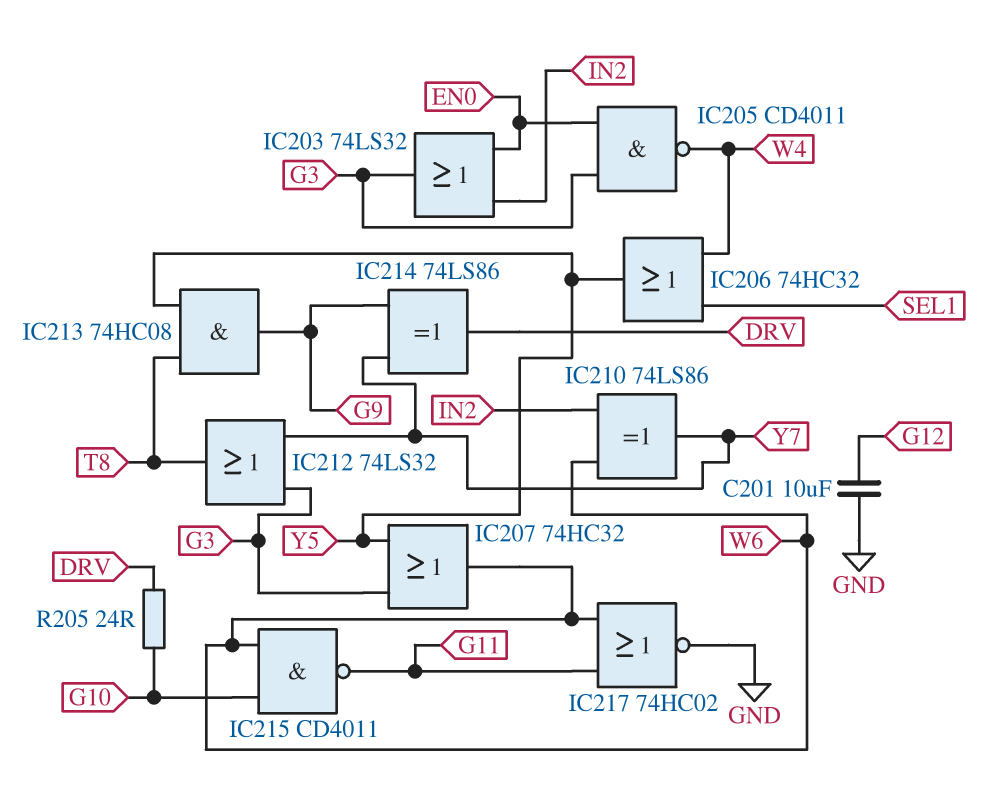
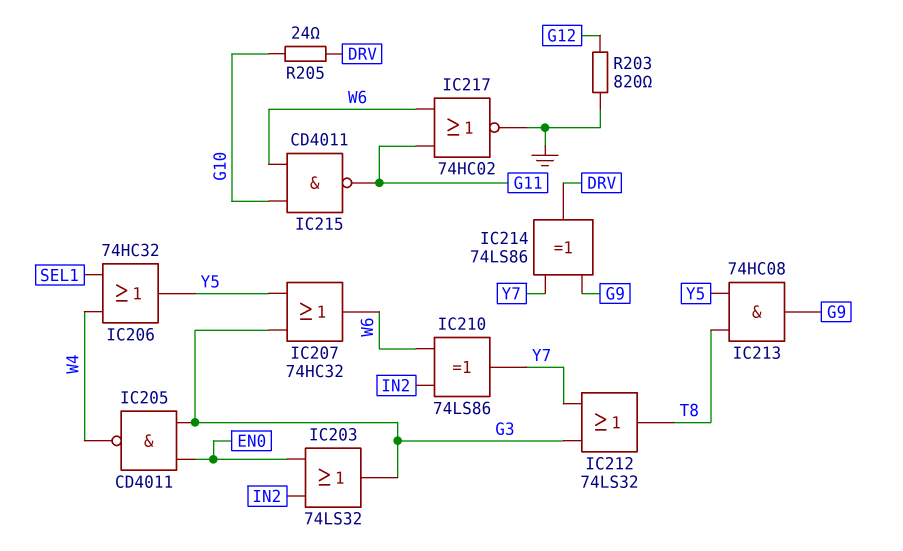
C201: 10uF (G12, GND) -> none
R203: none -> 820 (G12, GND)

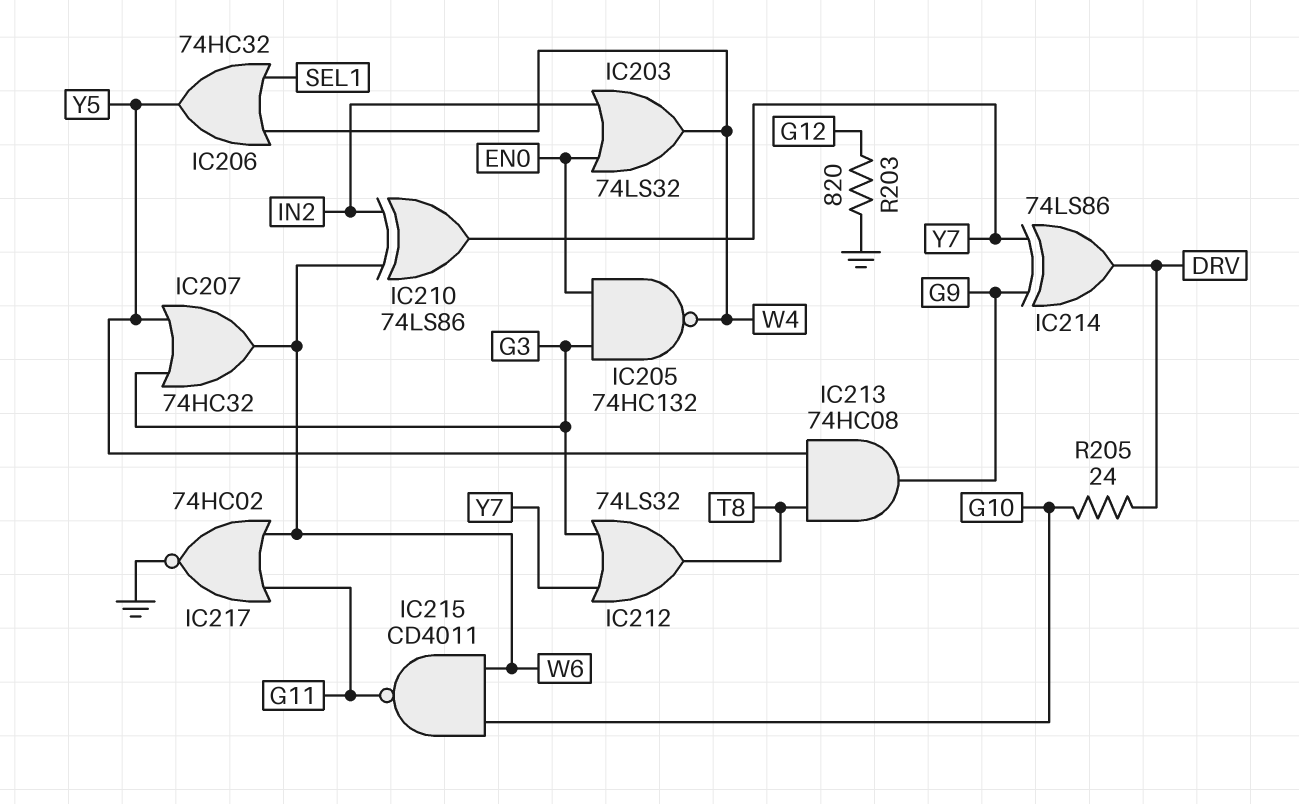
IC203: OR 74LS32 (in EN0, in IN2, out G3) -> OR 74LS32 (in EN0, in IN2, out W4)
IC205: NAND CD4011 (in EN0, in G3, out W4) -> NAND 74HC132 (in EN0, in G3, out W4)

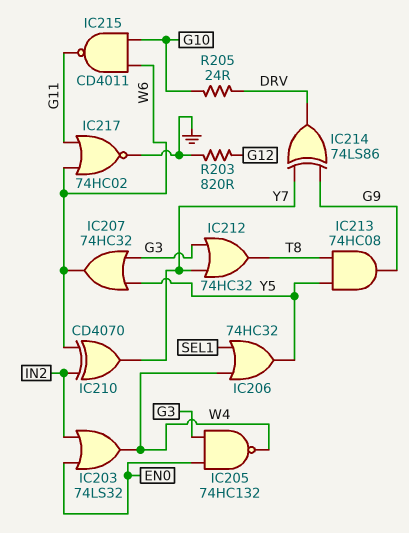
IC210: XOR 74LS86 (in IN2, in W6, out Y7) -> XOR CD4070 (in IN2, in W6, out Y7)
IC212: OR 74LS32 (in G3, in Y7, out T8) -> OR 74HC32 (in G3, in Y7, out T8)

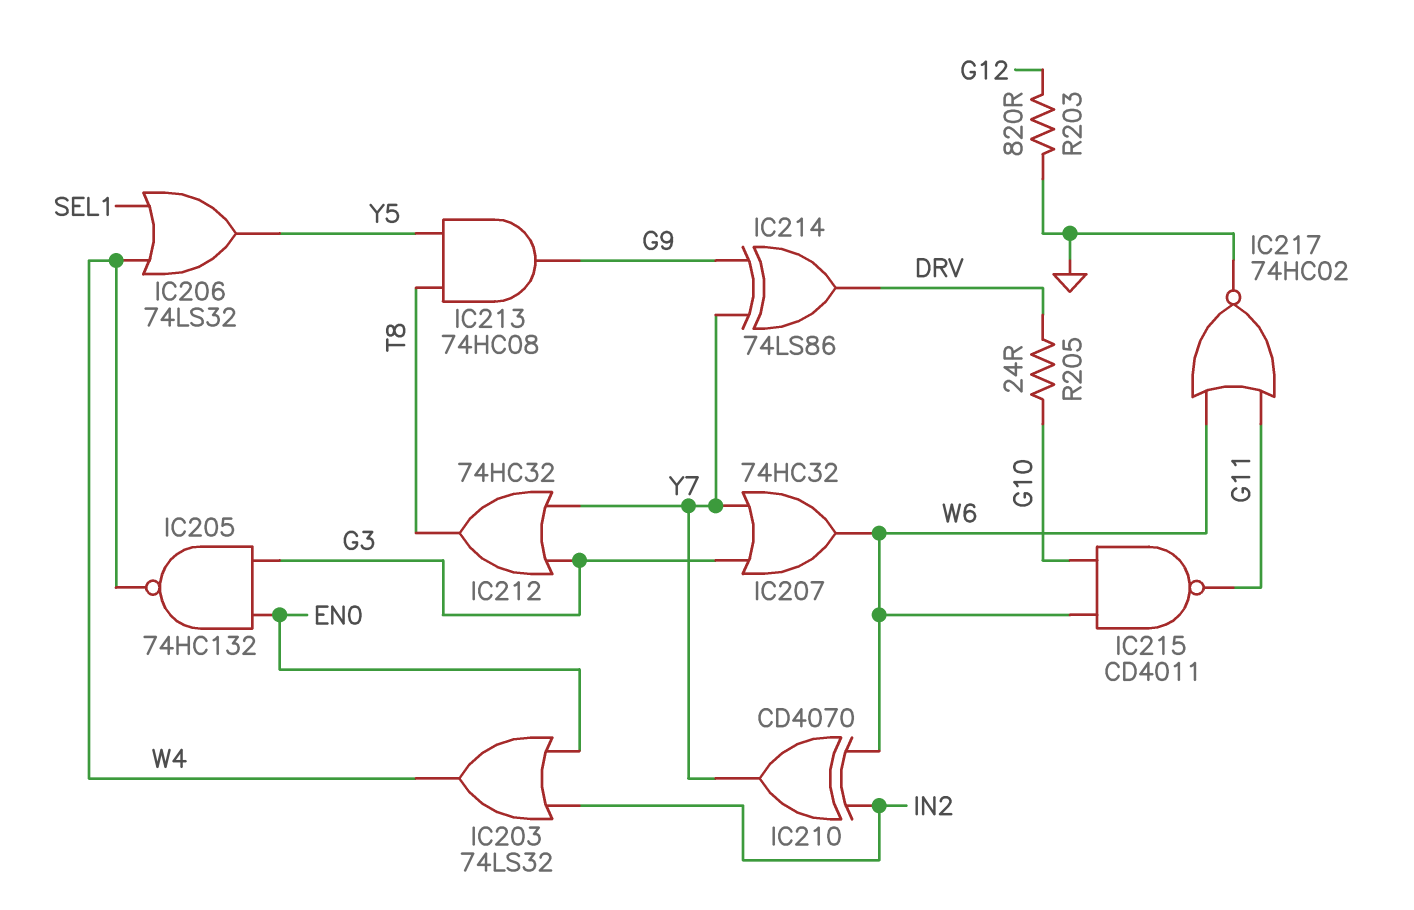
IC206: OR 74HC32 (in SEL1, in W4, out Y5) -> OR 74LS32 (in SEL1, in W4, out Y5)
IC207: OR 74HC32 (in G3, in Y5, out W6) -> OR 74HC32 (in G3, in Y7, out W6)

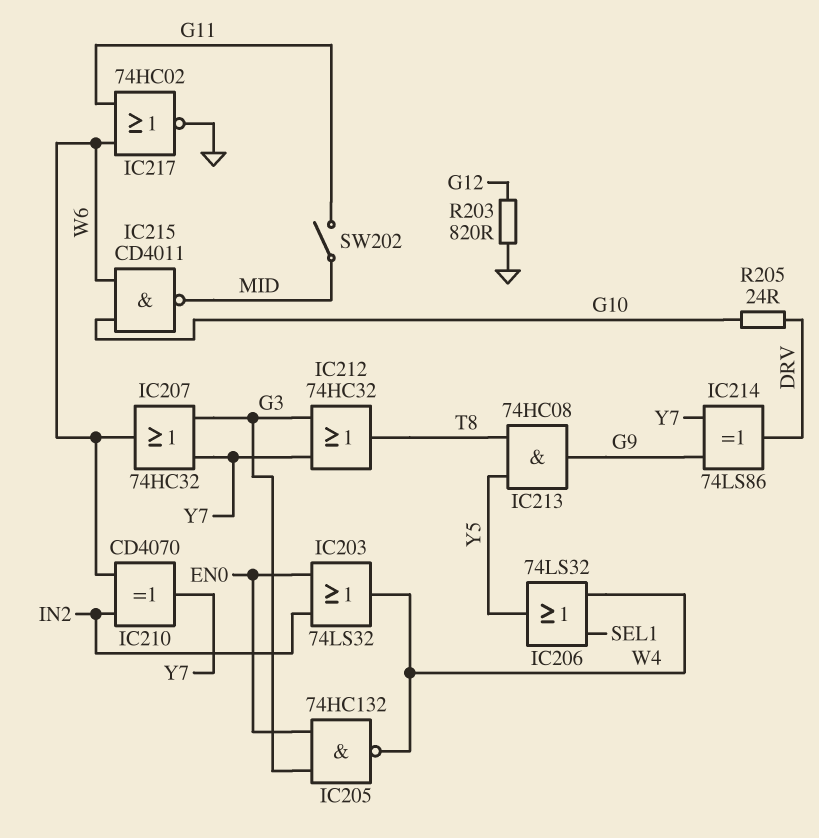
IC215: NAND CD4011 (in G10, in W6, out G11) -> NAND CD4011 (in G10, in W6, out MID)
SW202: none -> switch (G11, MID)

